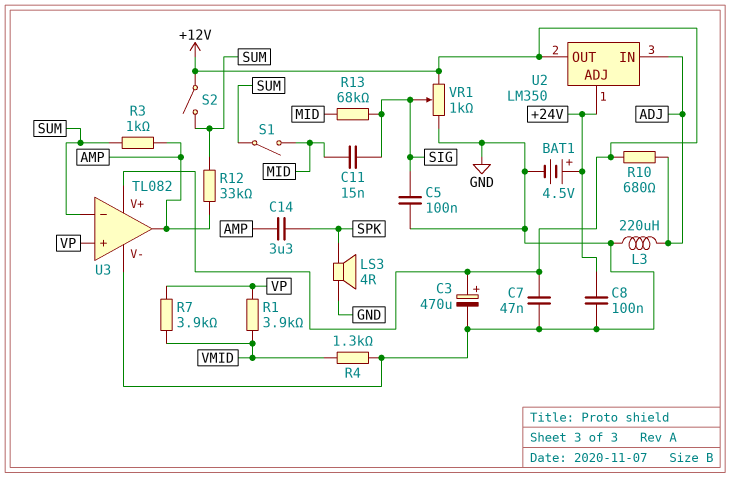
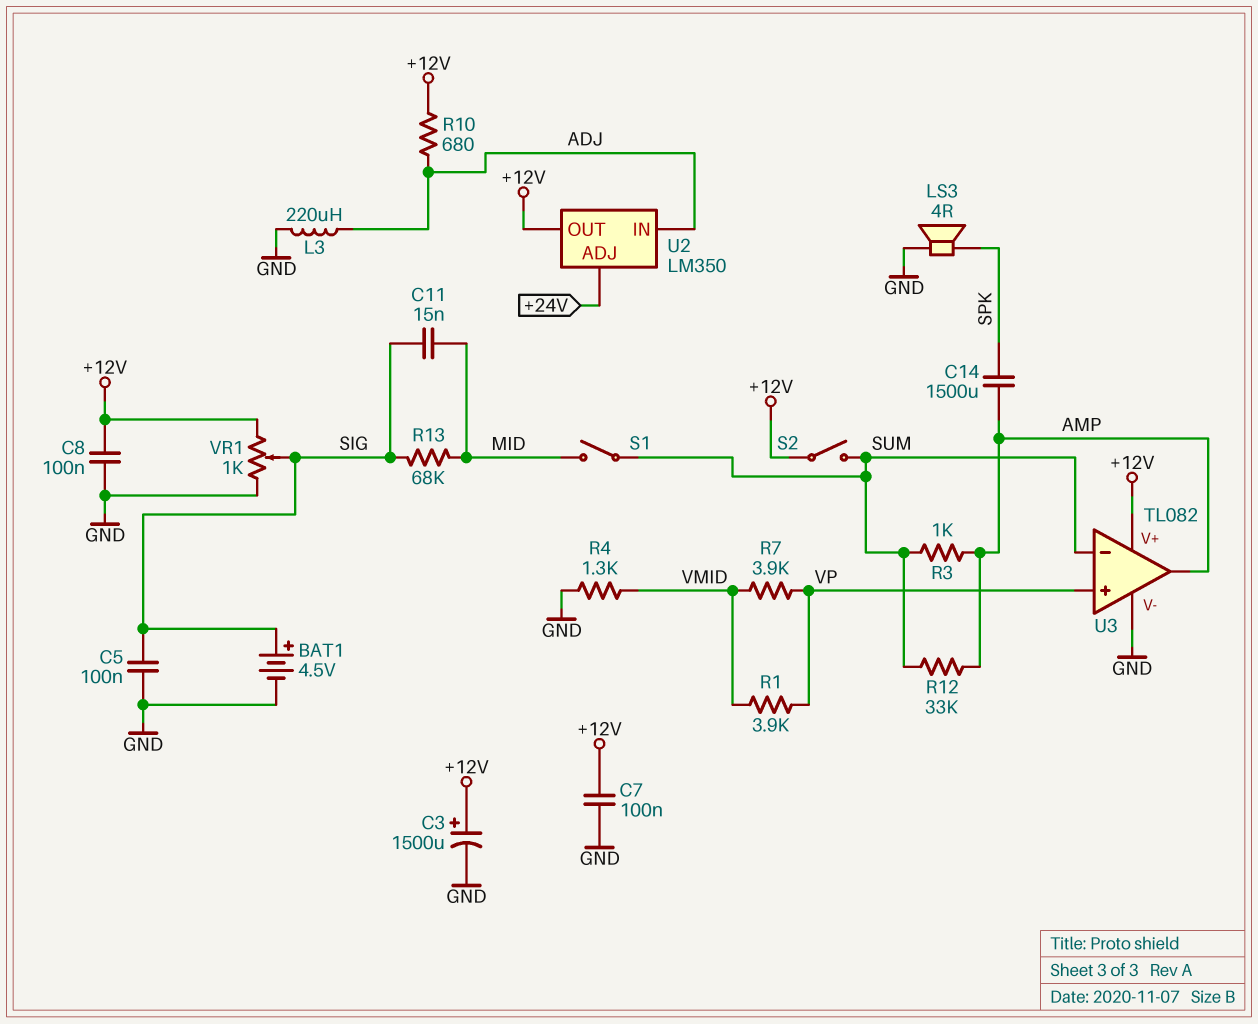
BAT1: 4.5V (plus +24V, minus GND) -> 4.5V (plus SIG, minus GND)
C3: 470uF (plus +12V, minus GND) -> 1500uF (plus +12V, minus GND)
C7: 47nF (+12V, GND) -> 100nF (+12V, GND)
C8: 100nF (+24V, GND) -> 100nF (+12V, GND)
C14: 3.3uF (AMP, SPK) -> 1500uF (AMP, SPK)

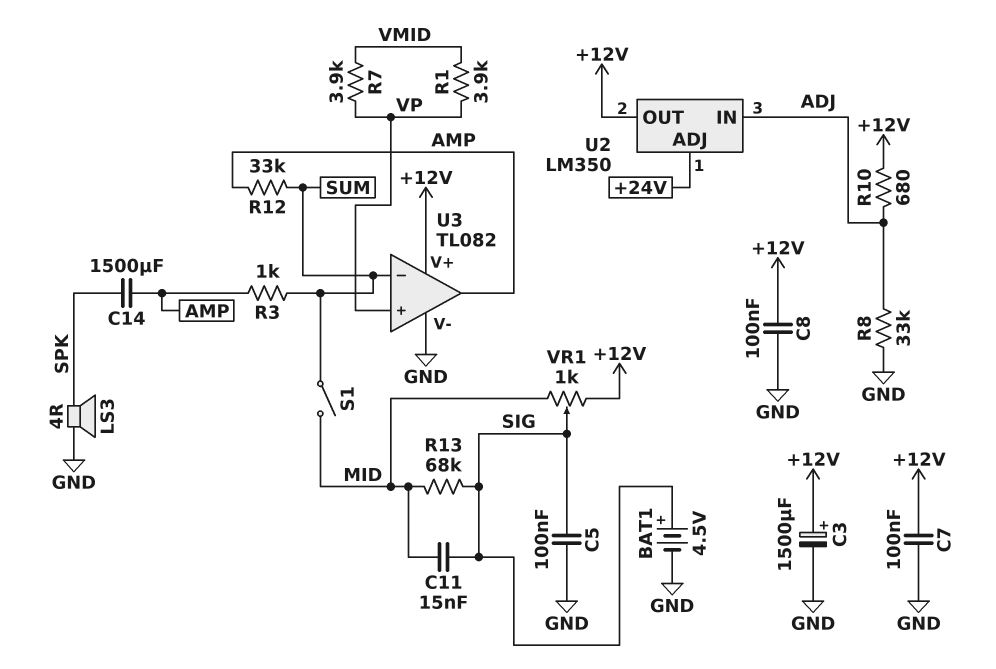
L3: 220uH (ADJ, GND) -> none
R4: 1.3k (GND, VMID) -> none
R8: none -> 33k (ADJ, GND)
S2: switch (+12V, SUM) -> none
VR1: 1k (+12V, GND, wiper SIG) -> 1k (+12V, MID, wiper SIG)

